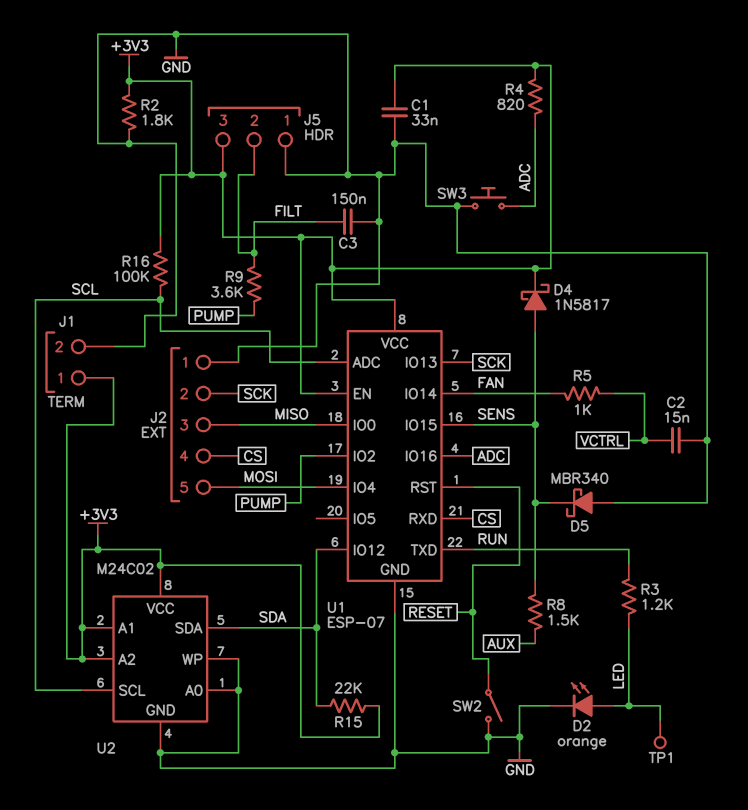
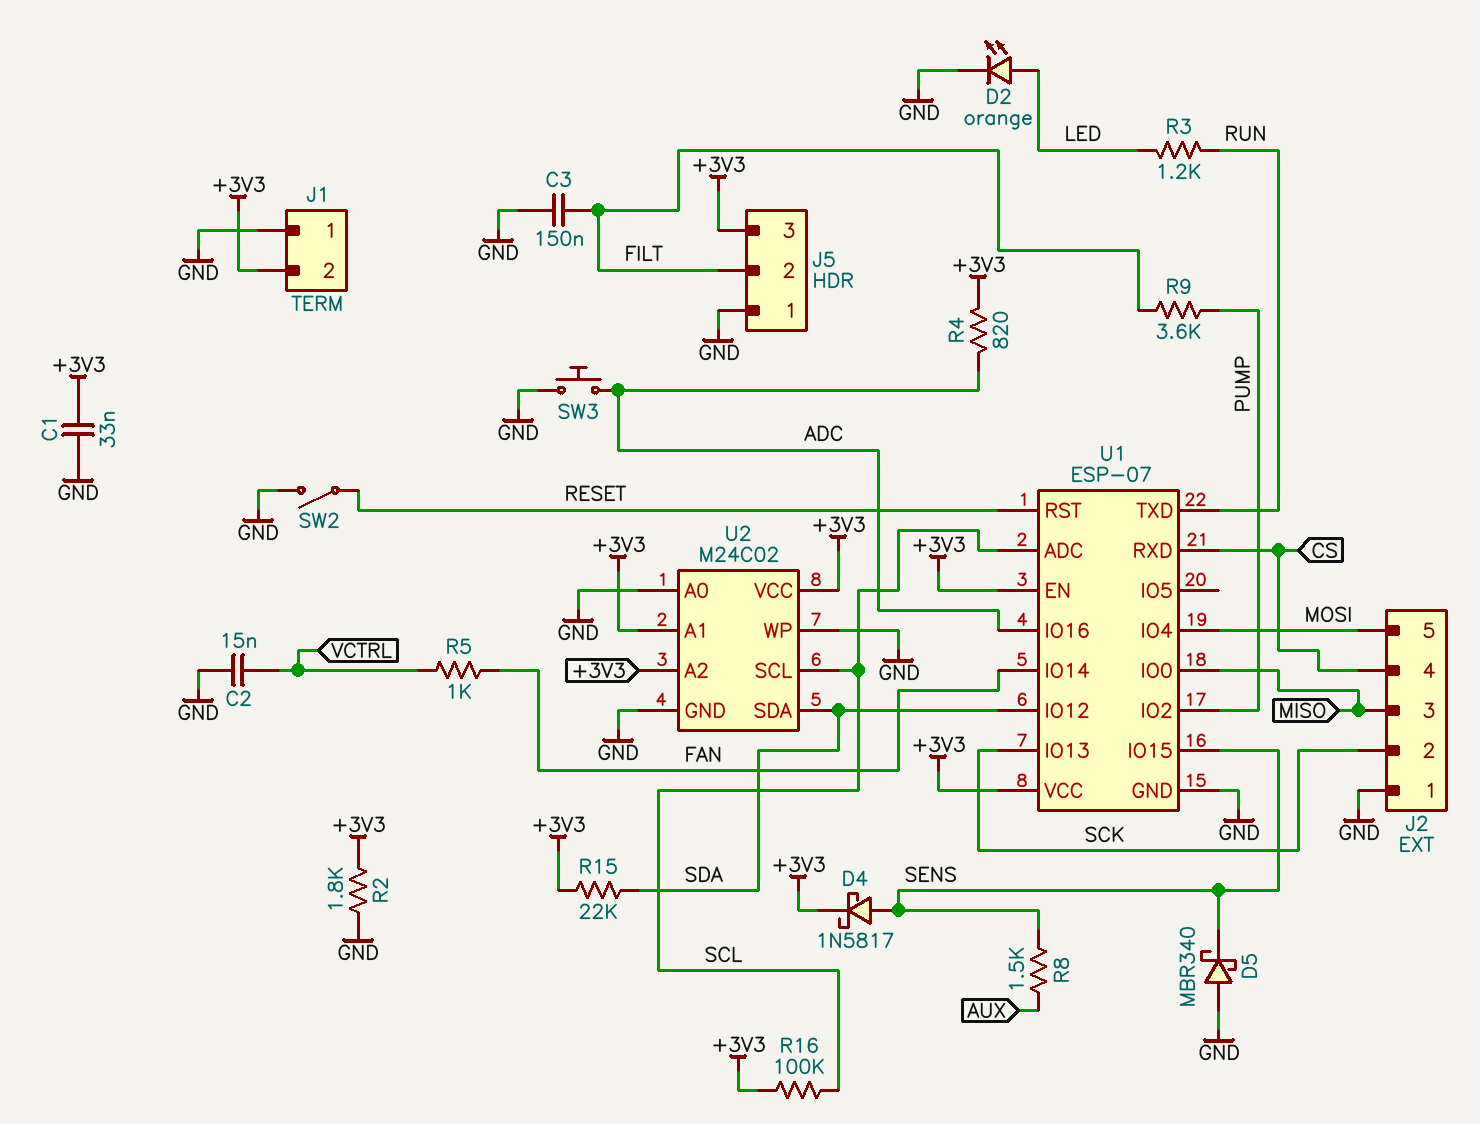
J1 pin 1: +3V3 -> GND
J1 pin 2: GND -> +3V3
TP1: test point (LED) -> none

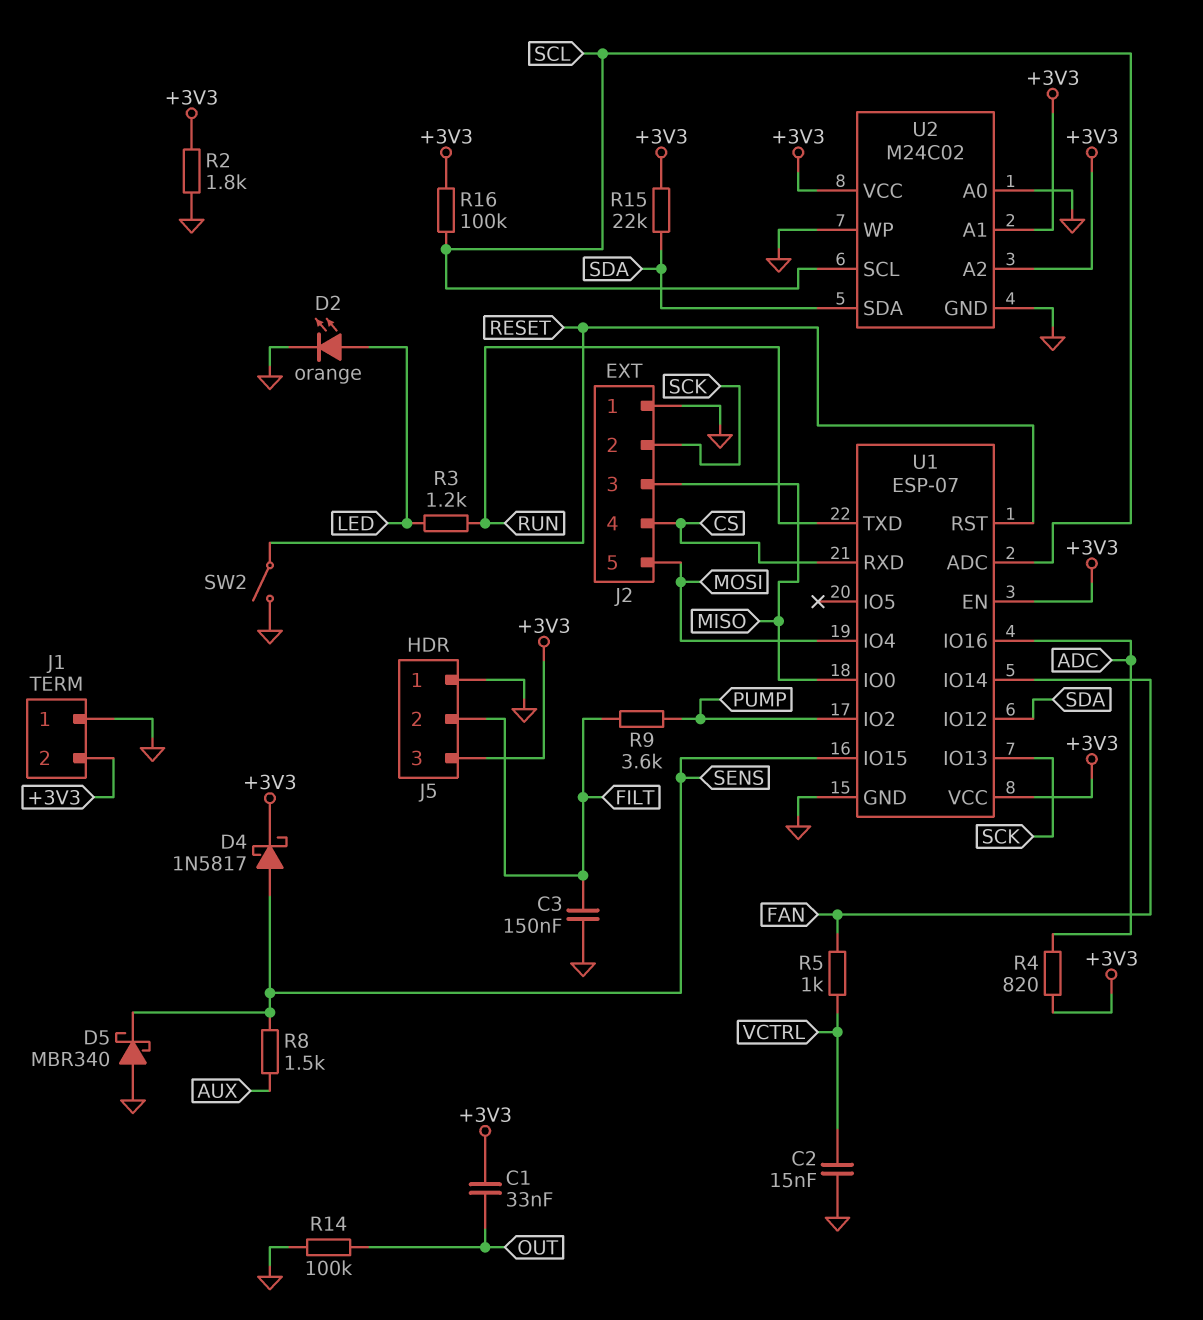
C1: 33nF (+3V3, GND) -> 33nF (+3V3, OUT)
R14: none -> 100k (GND, OUT)
SW3: button (ADC, GND) -> none

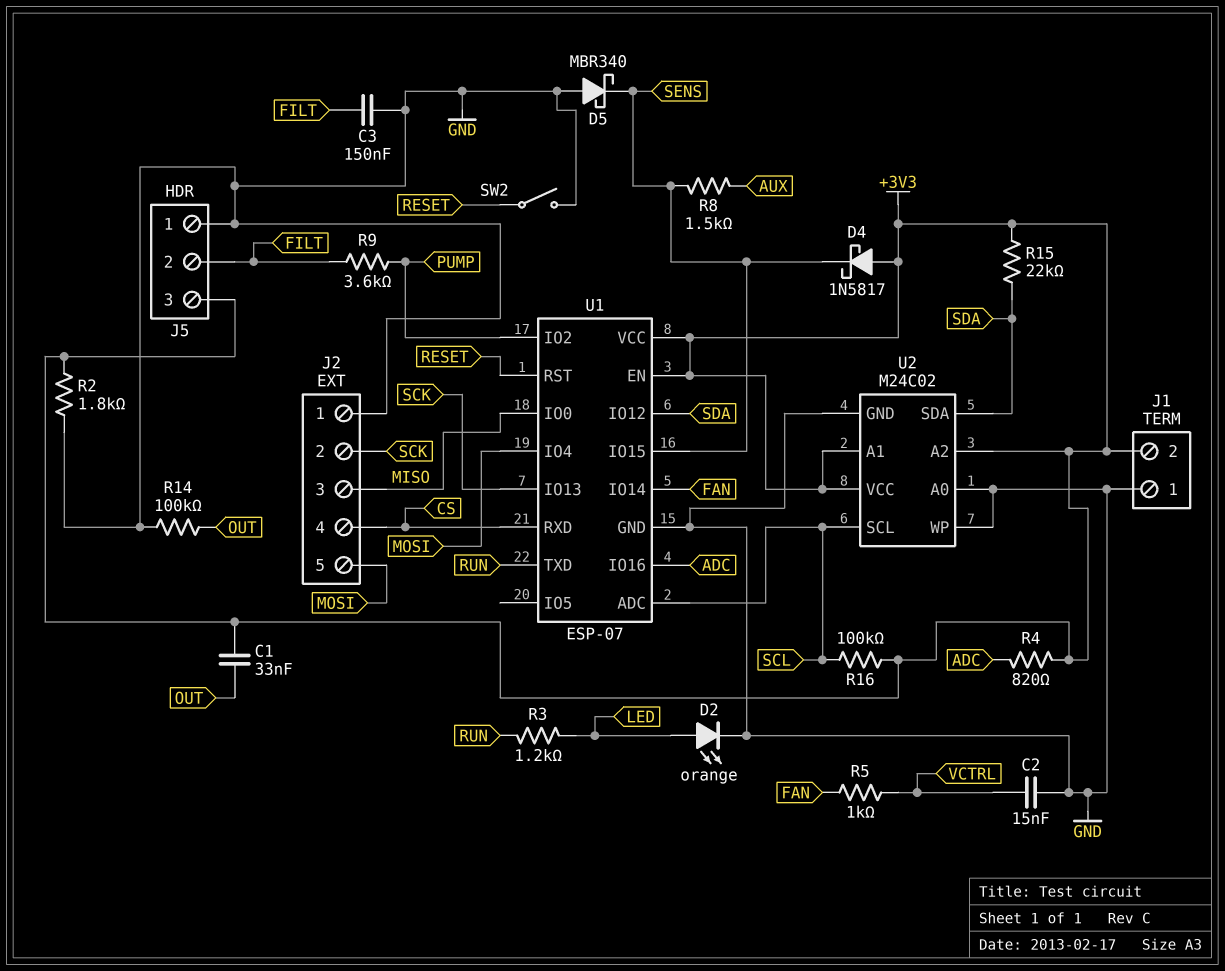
D4: schottky 1N5817 (A SENS, K +3V3) -> schottky 1N5817 (A +3V3, K SENS)

